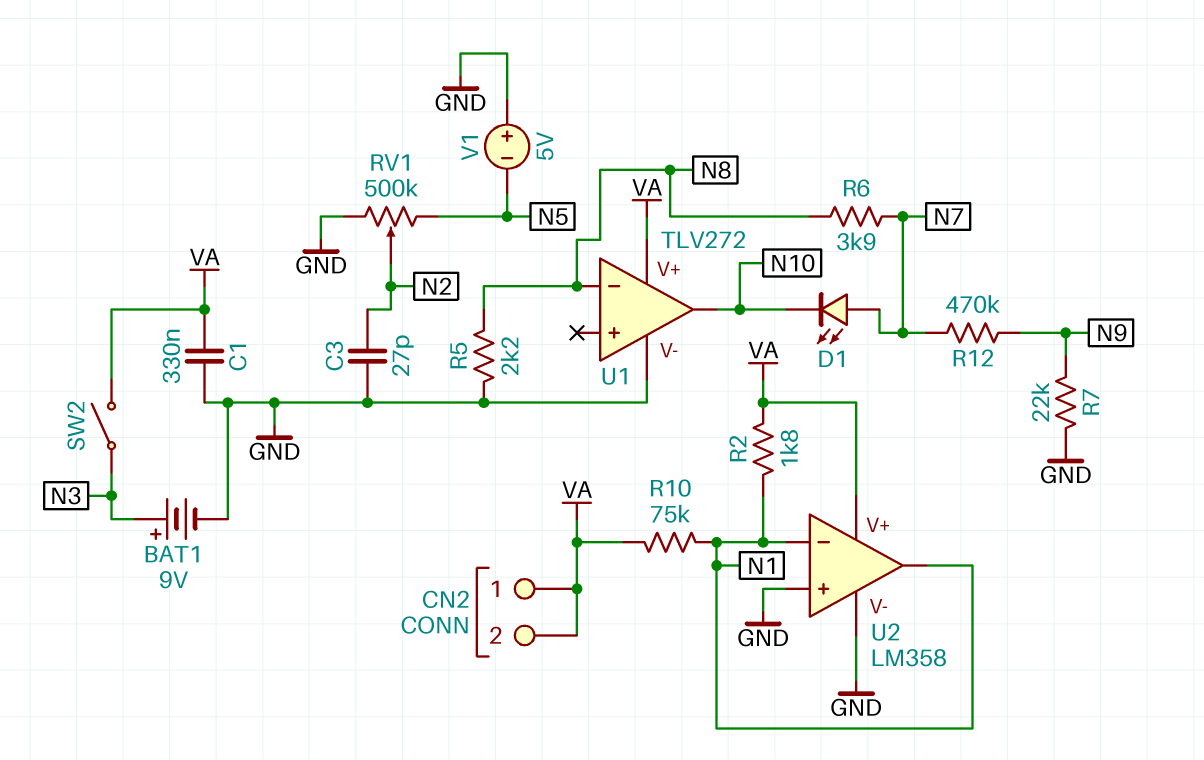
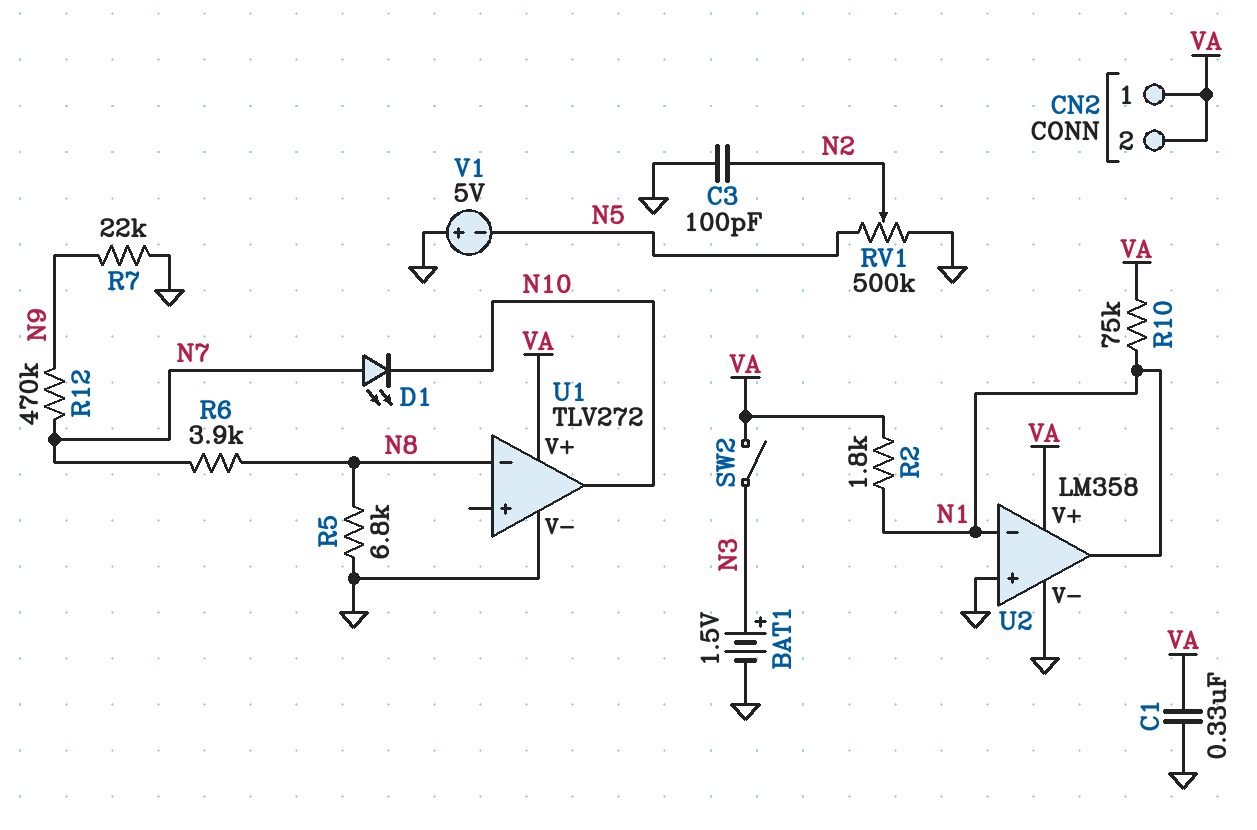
BAT1: 9V (plus N3, minus GND) -> 1.5V (plus N3, minus GND)
C3: 27pF (GND, N2) -> 100pF (GND, N2)
R5: 2.2k (GND, N8) -> 6.8k (GND, N8)

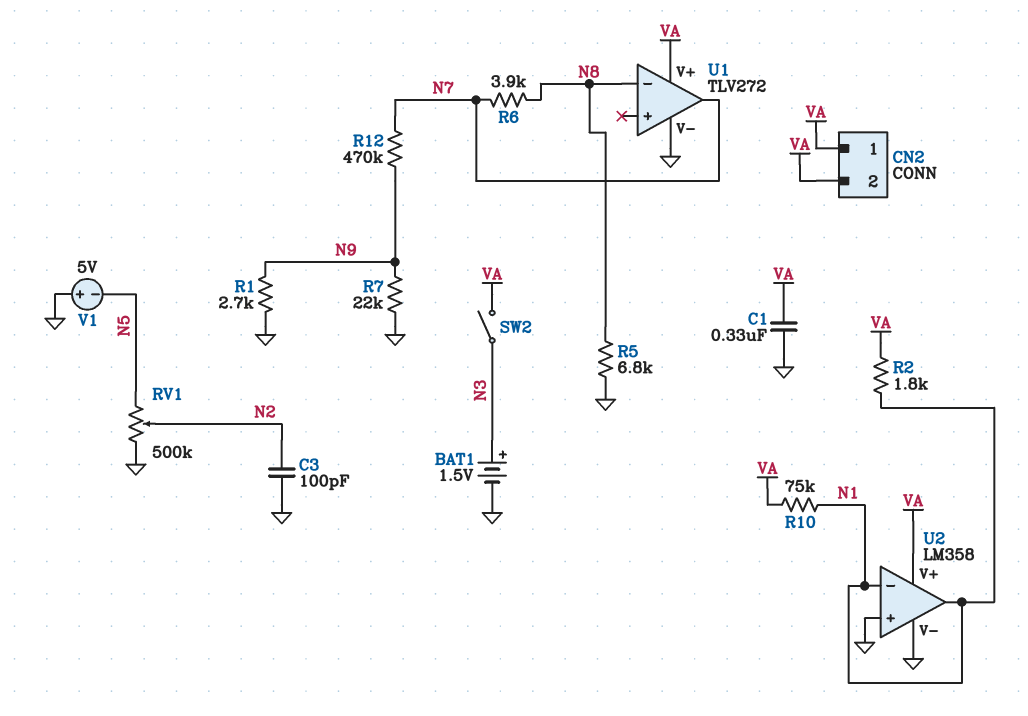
D1: LED (A N7, K N10) -> none
R1: none -> 2.7k (GND, N9)
U1 pin out: N10 -> N7

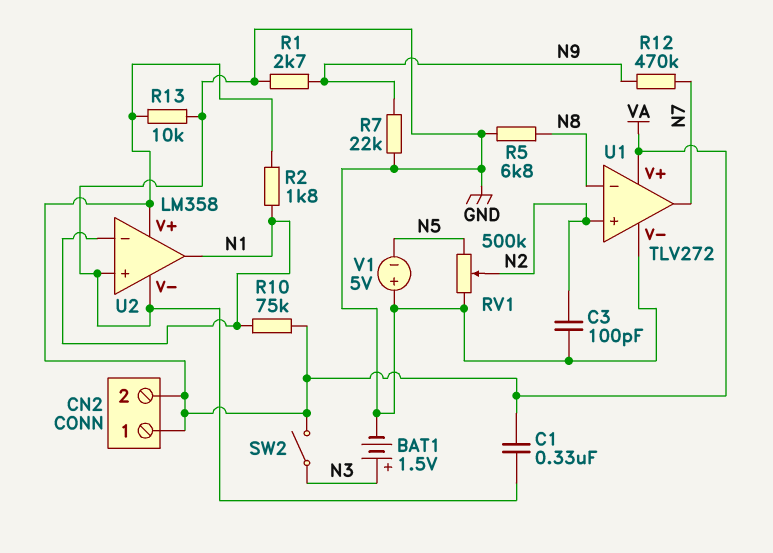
R6: 3.9k (N7, N8) -> none
R13: none -> 10k (GND, VA)
U1 pin in+: none -> N2

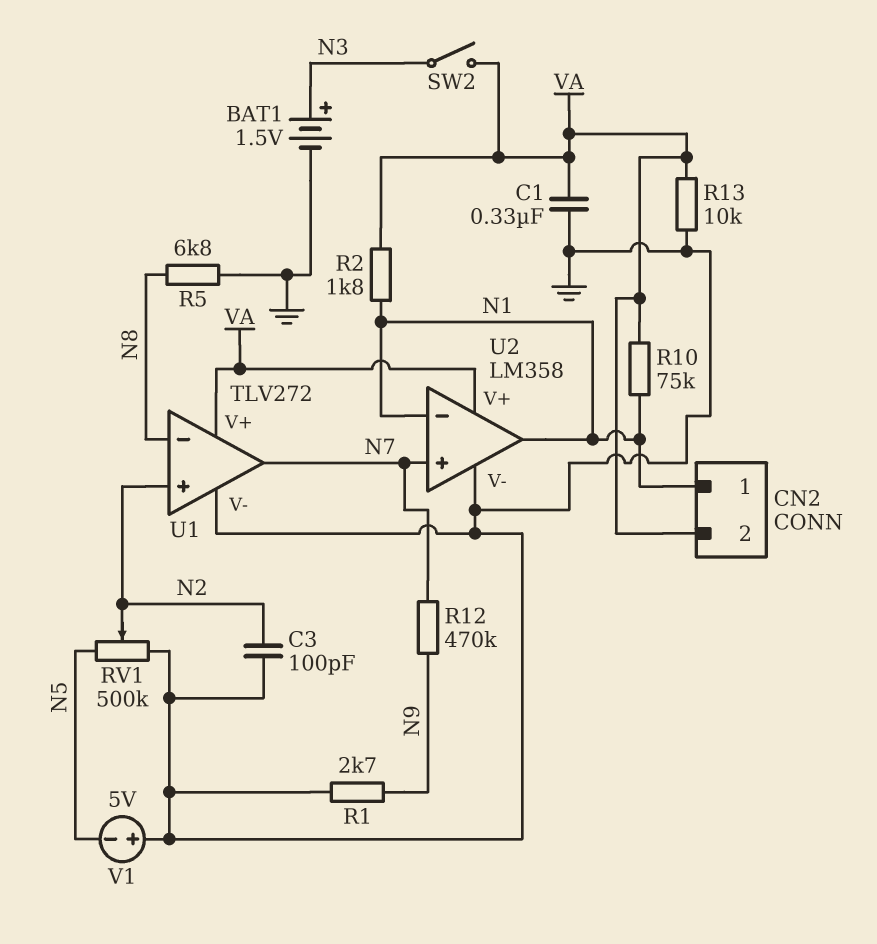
CN2 pin 1: VA -> N1
R7: 22k (GND, N9) -> none
U2 pin in+: GND -> N7

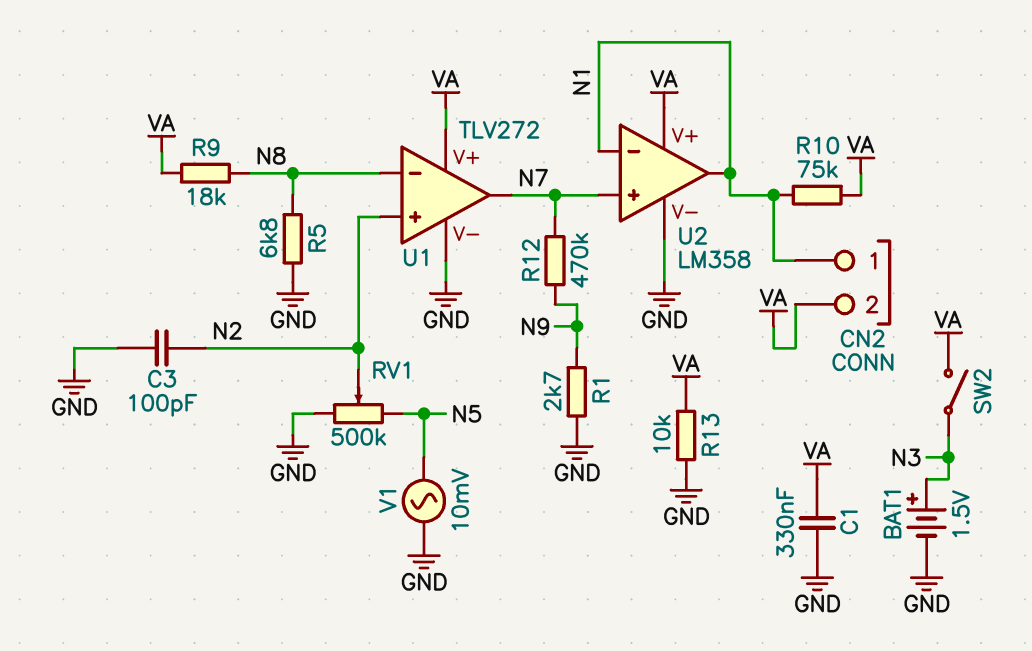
R2: 1.8k (N1, VA) -> none
R9: none -> 18k (N8, VA)
V1: 5V (plus GND, minus N5) -> AC 10mV (GND, N5)

